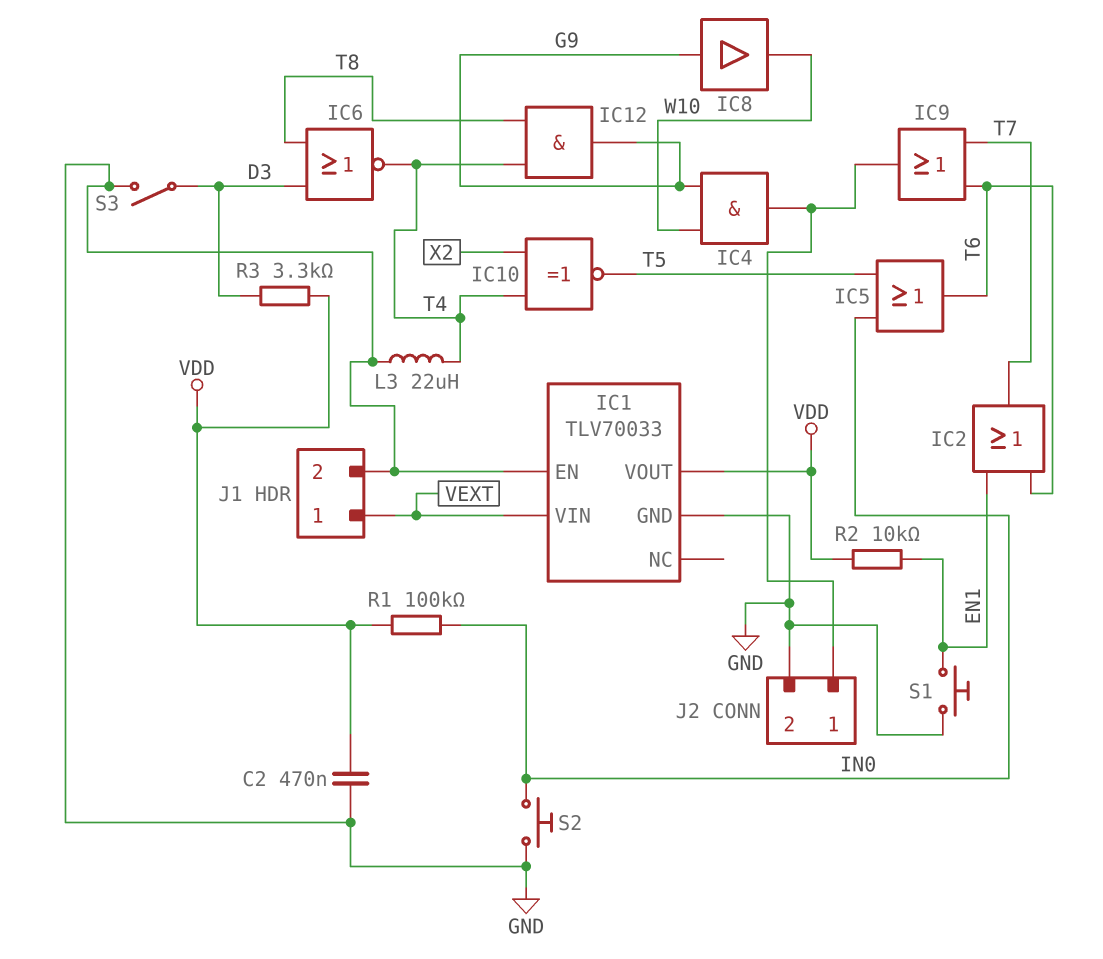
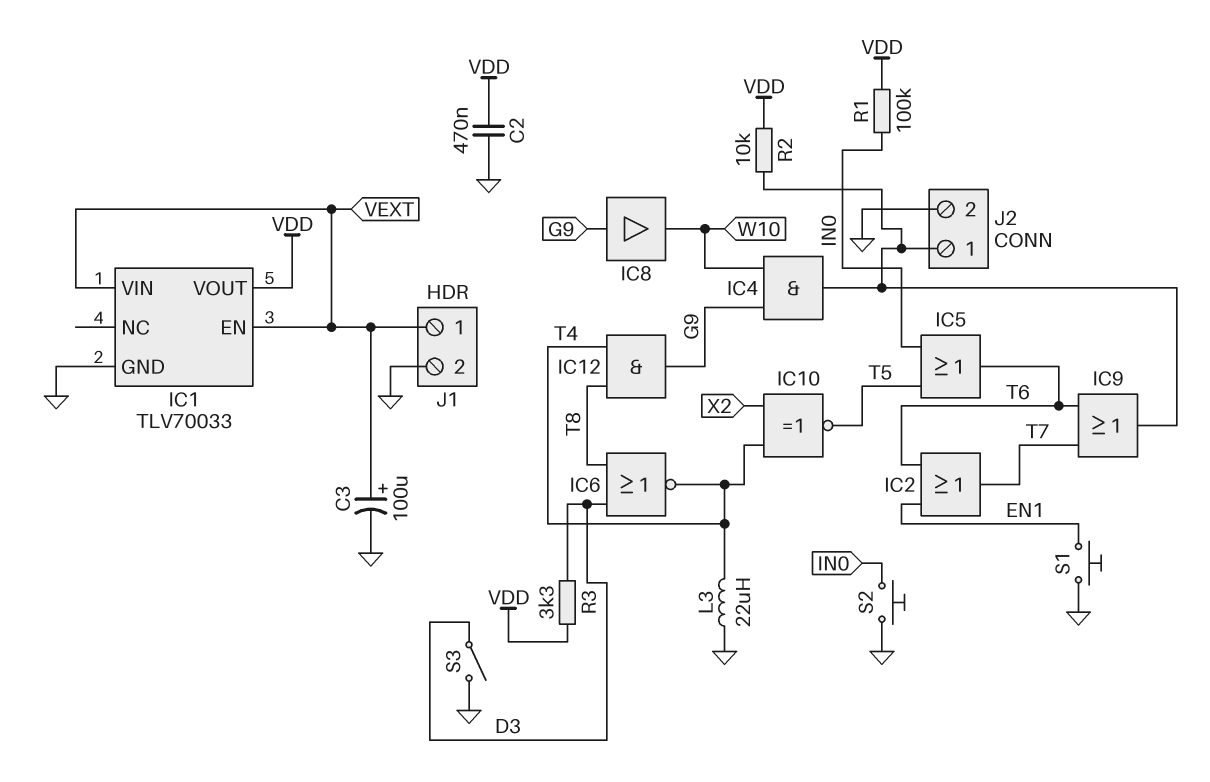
C3: none -> 100uF (plus VEXT, minus GND)
IC1 pin EN: GND -> VEXT
R2: 10k (EN1, VDD) -> 10k (J2/1, VDD)

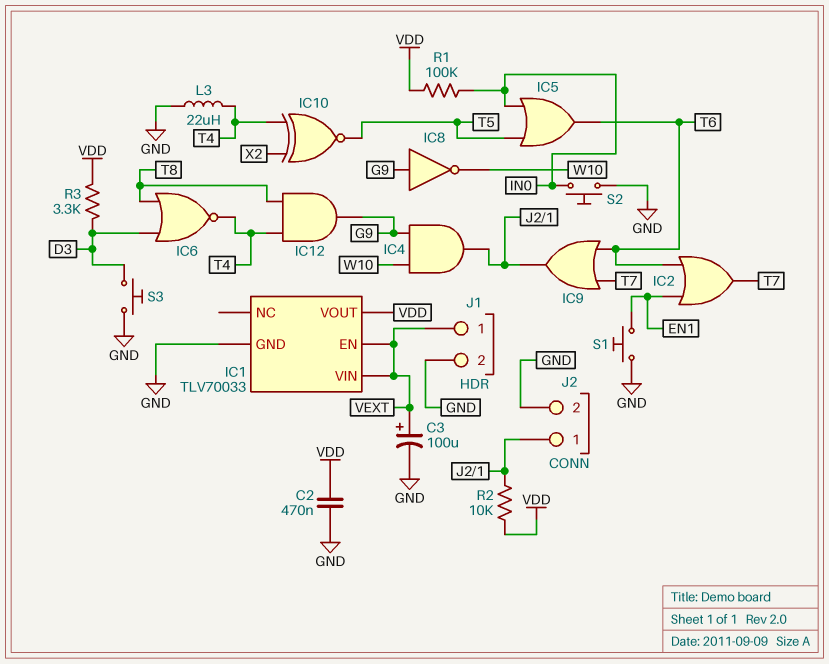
IC8: buffer (in G9, out W10) -> NOT (in G9, out W10)
S3: switch (D3, GND) -> button (D3, GND)

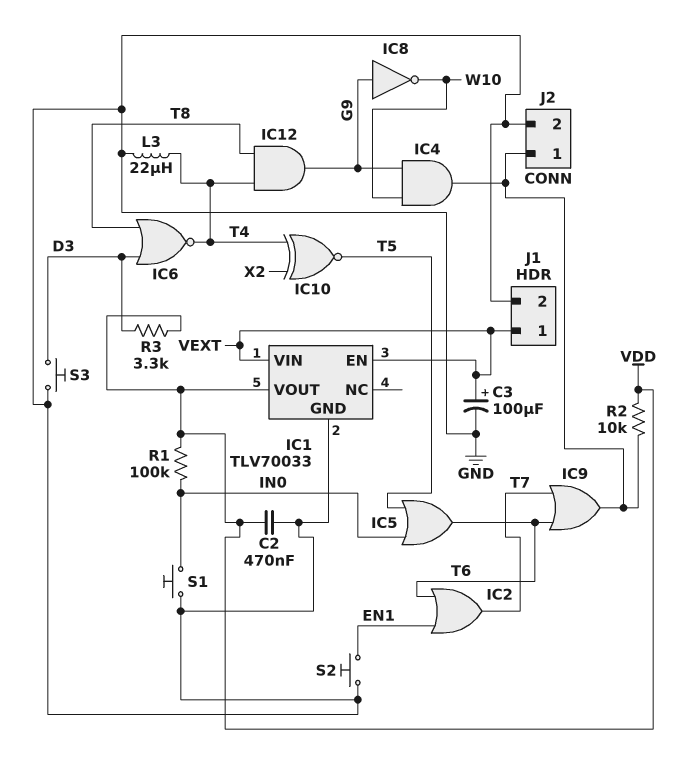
S1: button (EN1, GND) -> button (GND, IN0)
S2: button (GND, IN0) -> button (EN1, GND)

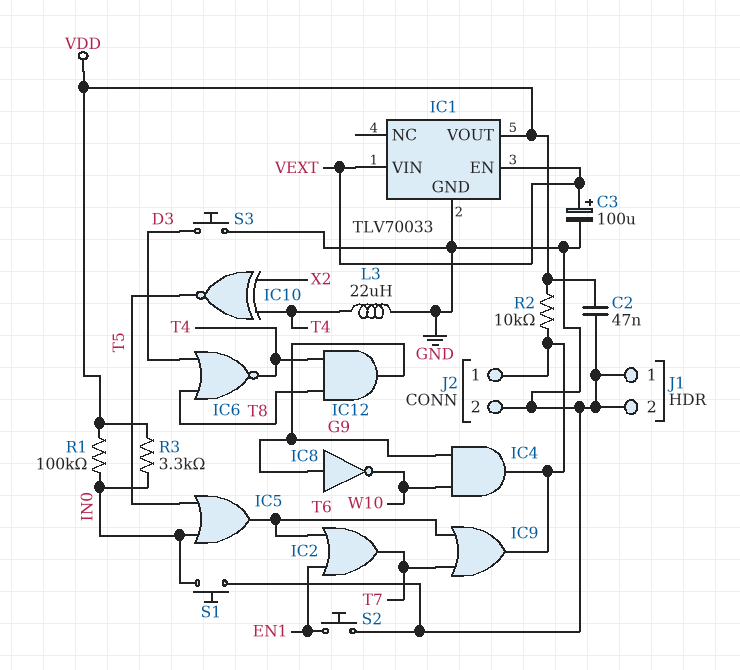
C2: 470nF (GND, VDD) -> 47nF (GND, VDD)
J1 pin 1: VEXT -> GND
R3: 3.3k (D3, VDD) -> 3.3k (IN0, VDD)

